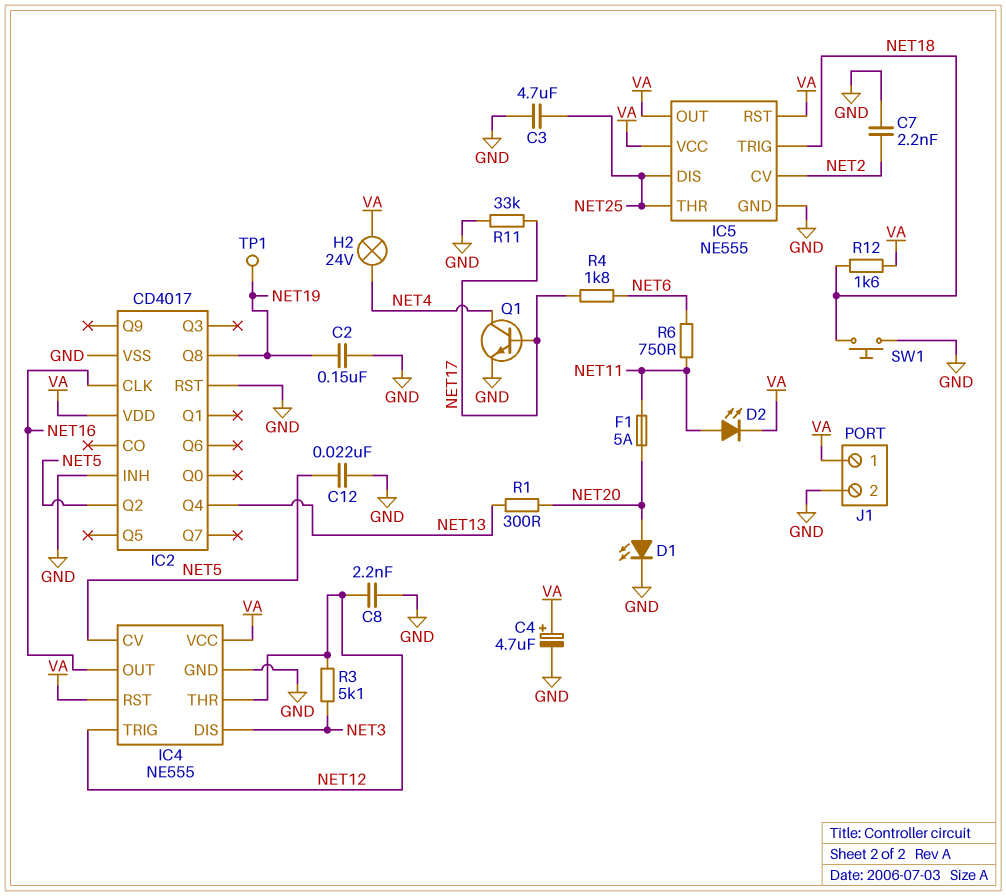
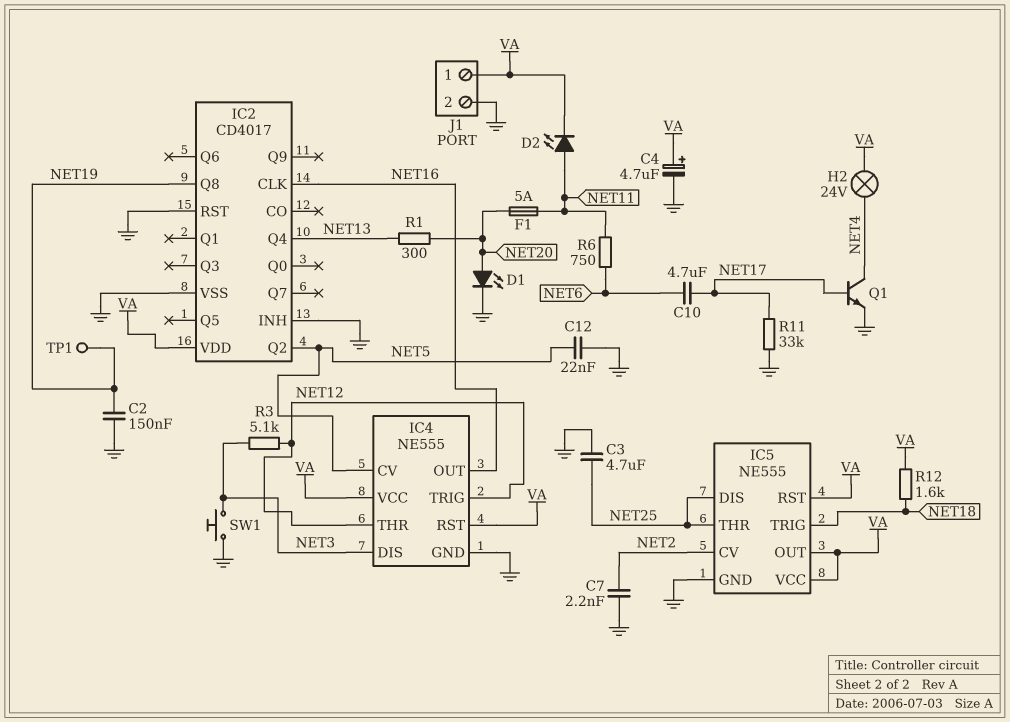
C8: 2.2nF (GND, NET12) -> none
C10: none -> 4.7uF (NET6, NET17)
R4: 1.8k (NET6, NET17) -> none
SW1: button (GND, NET18) -> button (GND, NET3)

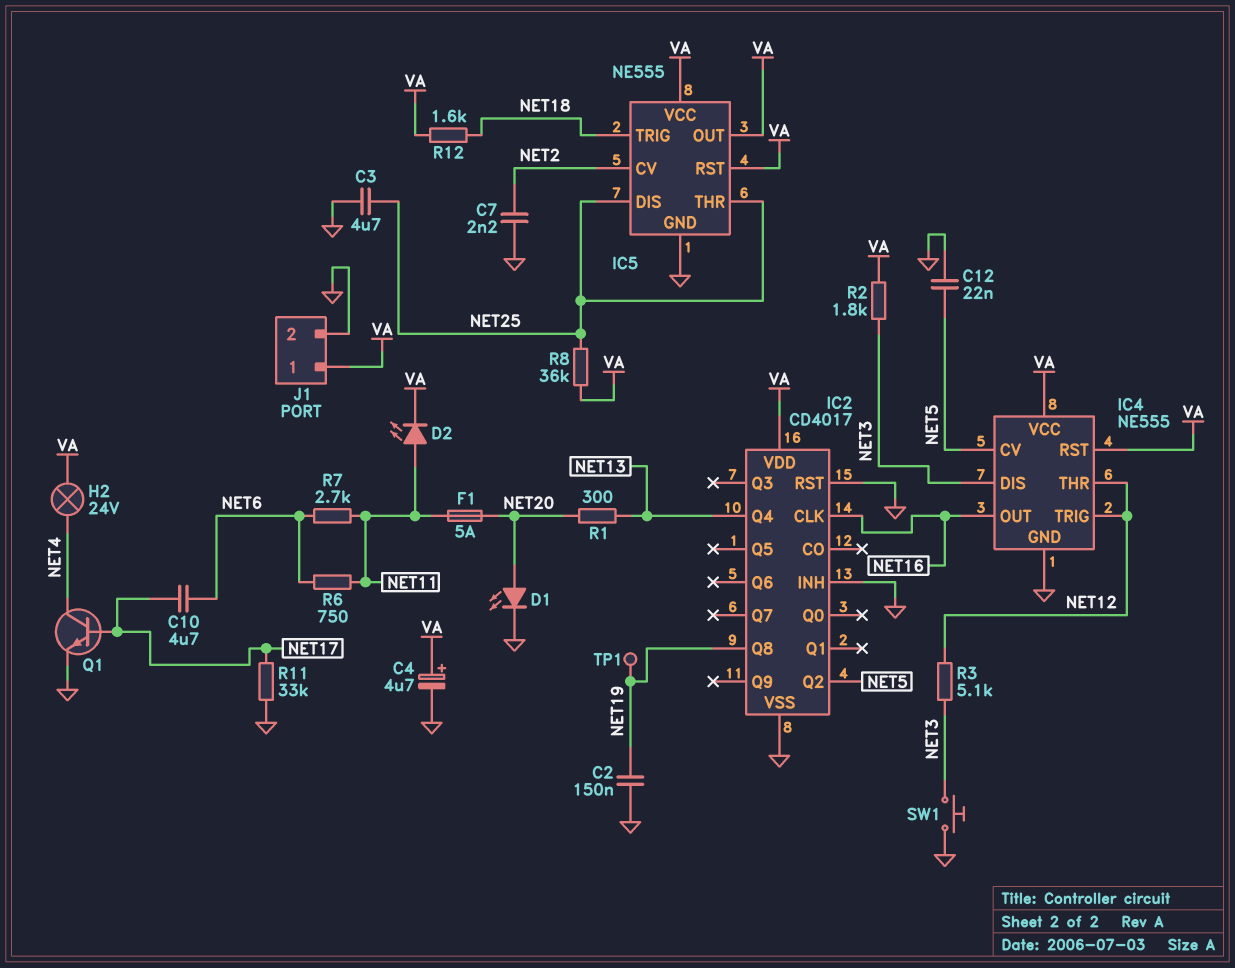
R2: none -> 1.8k (NET3, VA)
R7: none -> 2.7k (NET6, NET11)
R8: none -> 36k (NET25, VA)

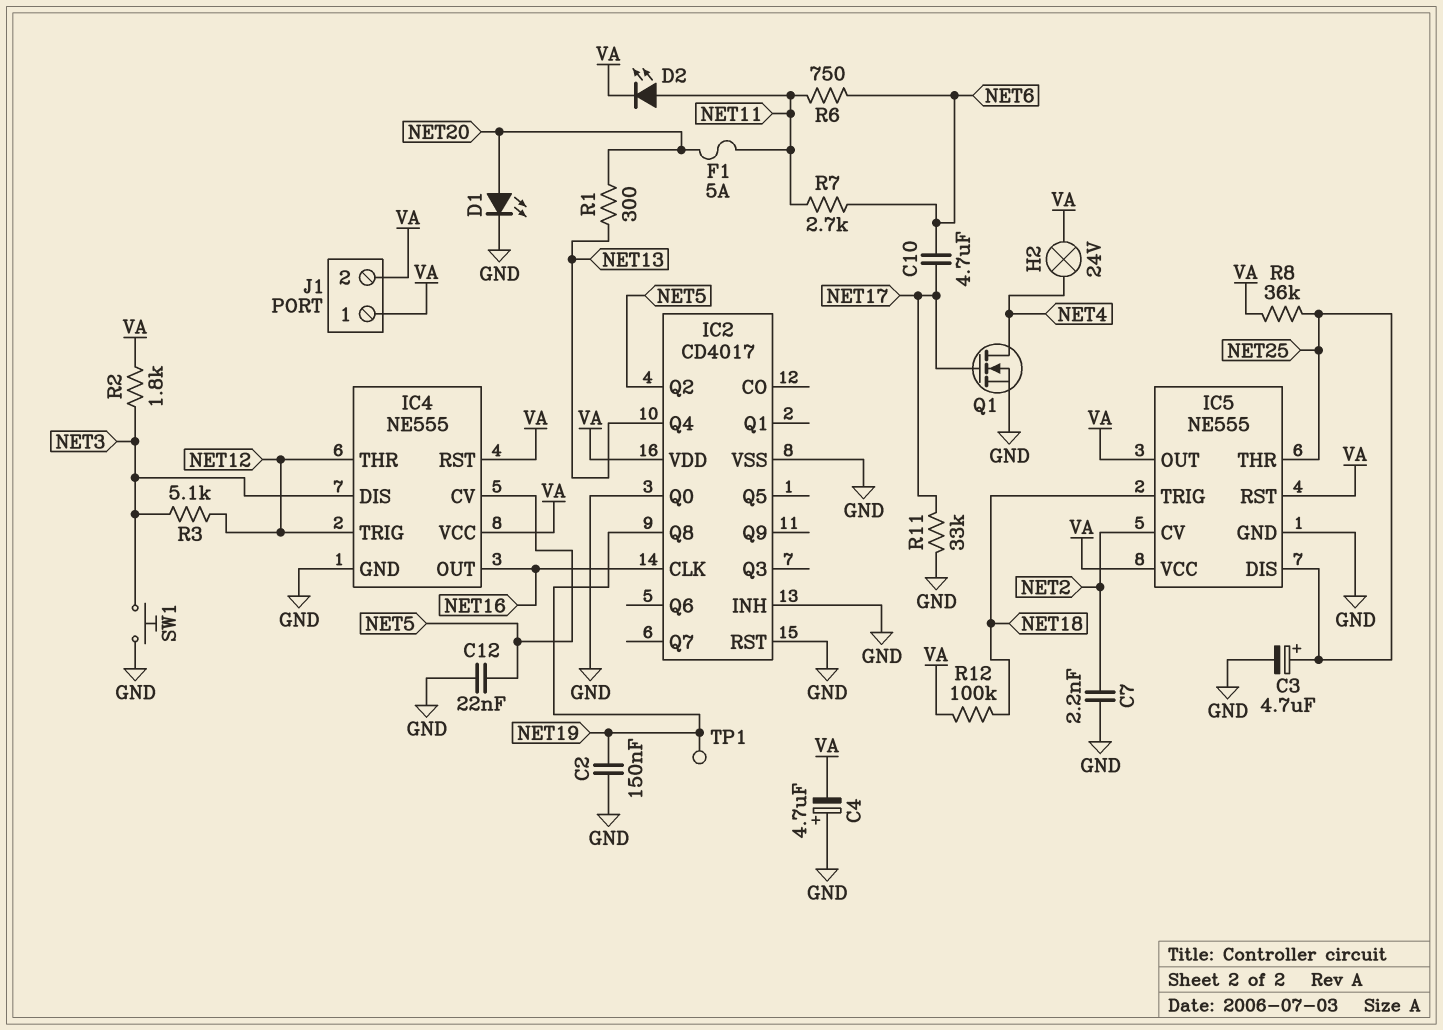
C3: 4.7uF (GND, NET25) -> 4.7uF (plus NET25, minus GND)
C4: 4.7uF (plus VA, minus GND) -> 4.7uF (plus GND, minus VA)
IC2 pin Q0: none -> GND
J1 pin 2: GND -> VA
Q1: NPN (B NET17, C NET4, E GND) -> NMOS (G NET17, D NET4, S GND)
R12: 1.6k (NET18, VA) -> 100k (NET18, VA)

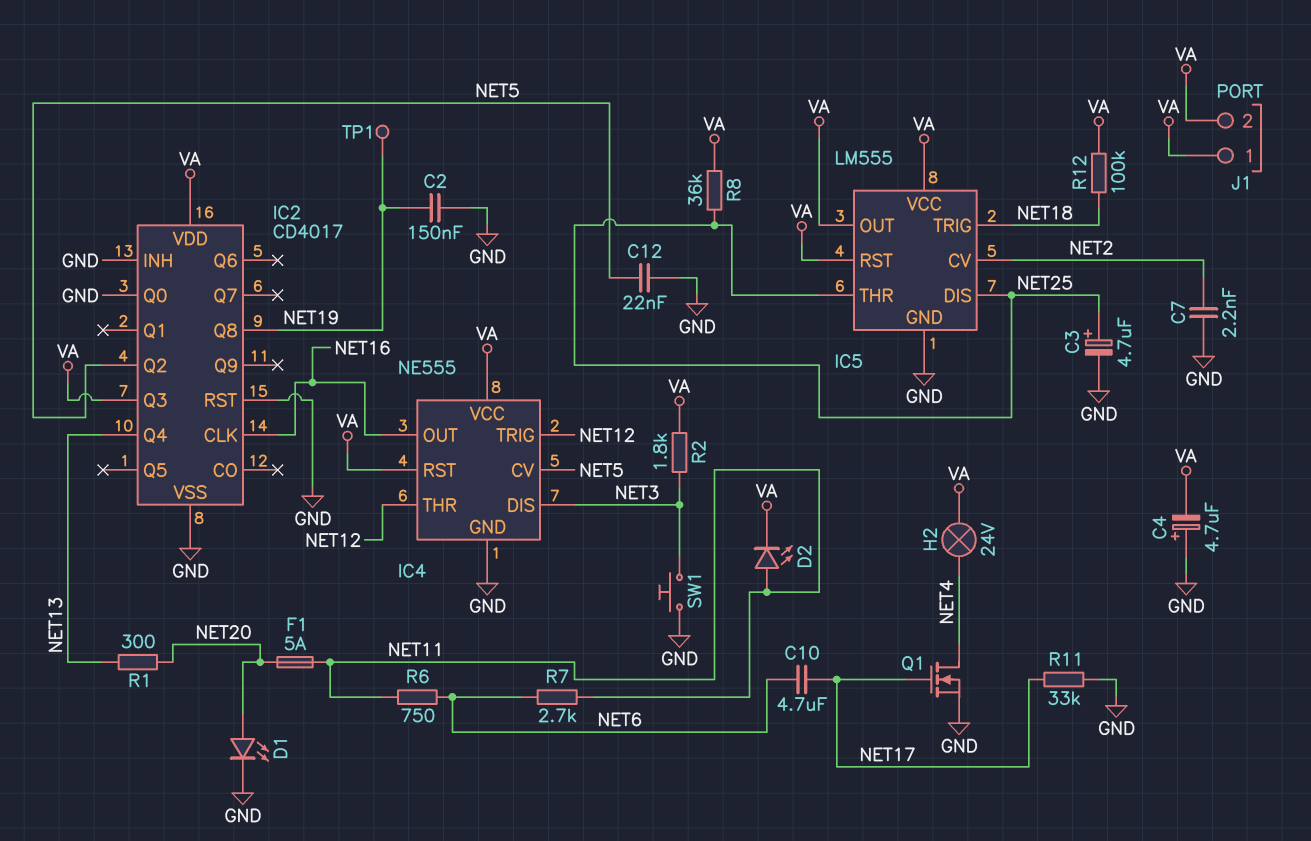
IC2 pin Q3: none -> VA
IC5: NE555 -> LM555
R3: 5.1k (NET3, NET12) -> none

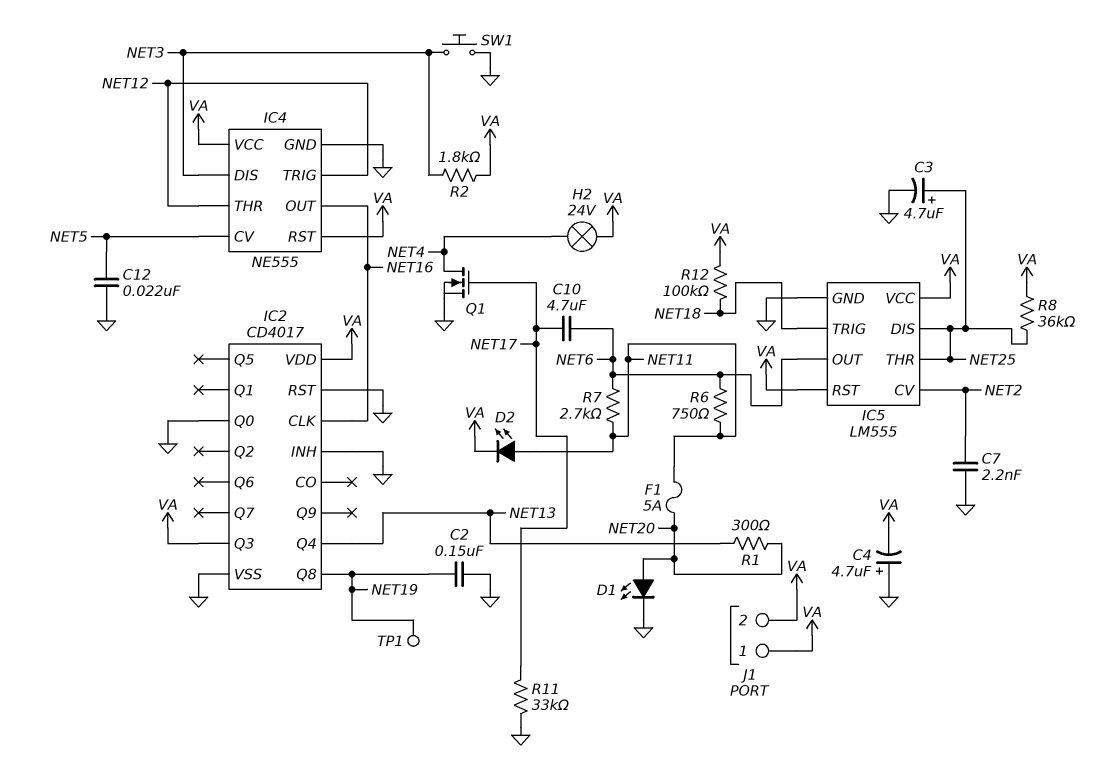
IC2 pin Q2: NET5 -> none
IC5 pin OUT: VA -> NET6

